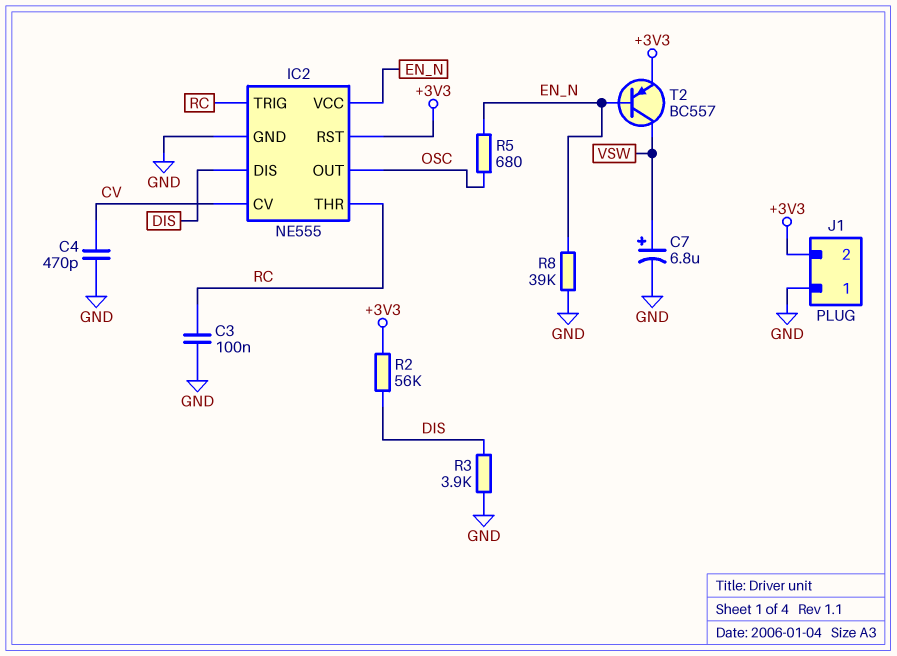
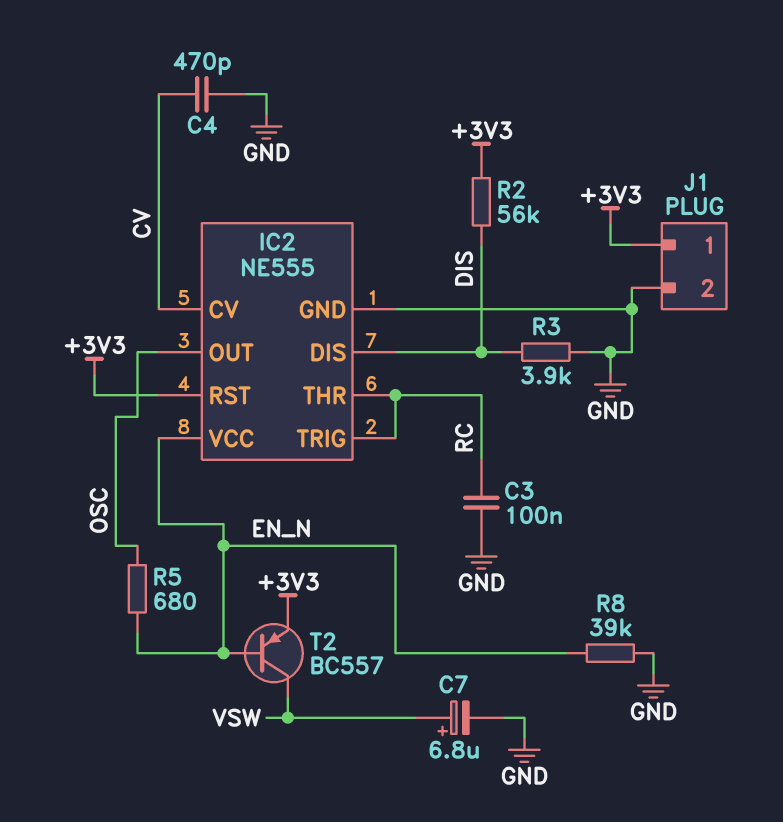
J1 pin 1: GND -> +3V3
J1 pin 2: +3V3 -> GND

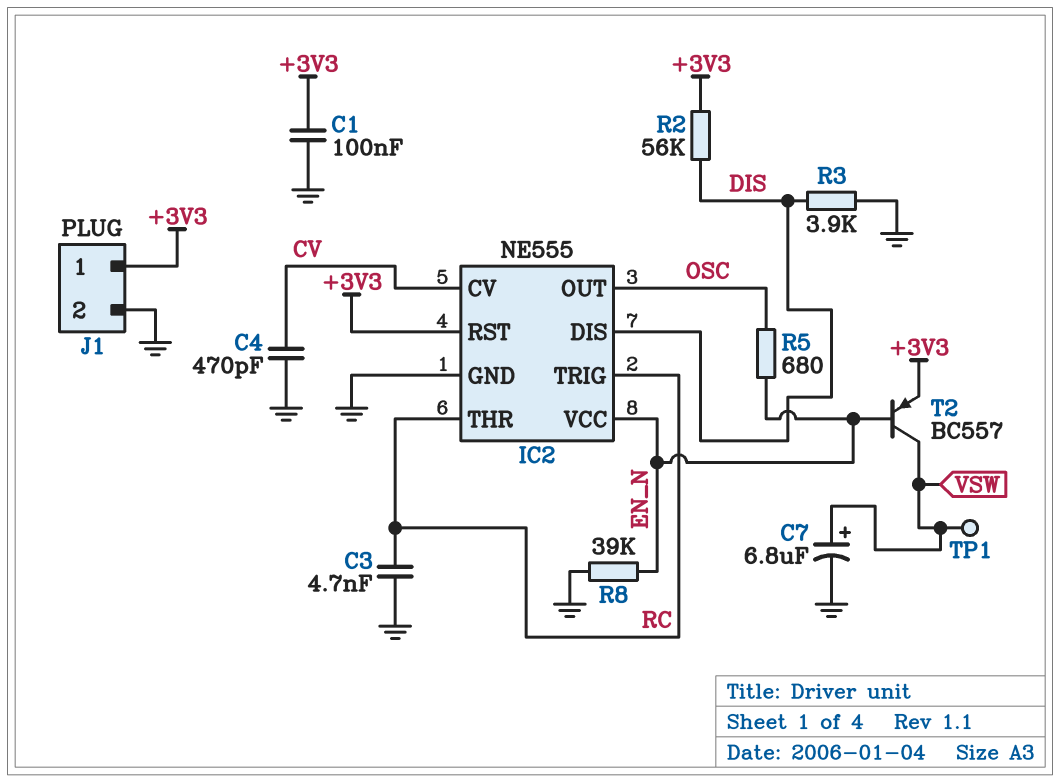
C1: none -> 100nF (+3V3, GND)
C3: 100nF (GND, RC) -> 4.7nF (GND, RC)
TP1: none -> test point (VSW)

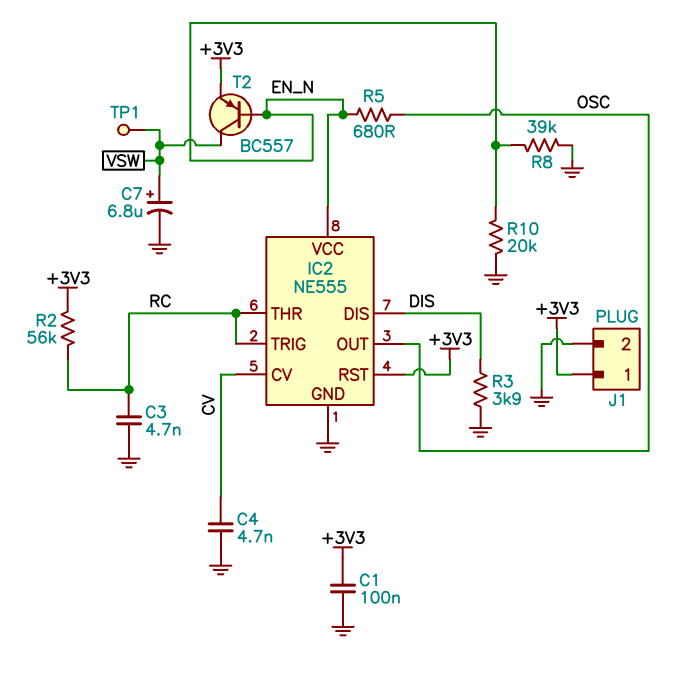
C4: 470pF (CV, GND) -> 4.7nF (CV, GND)
R2: 56k (+3V3, DIS) -> 56k (+3V3, RC)
R10: none -> 20k (EN_N, GND)

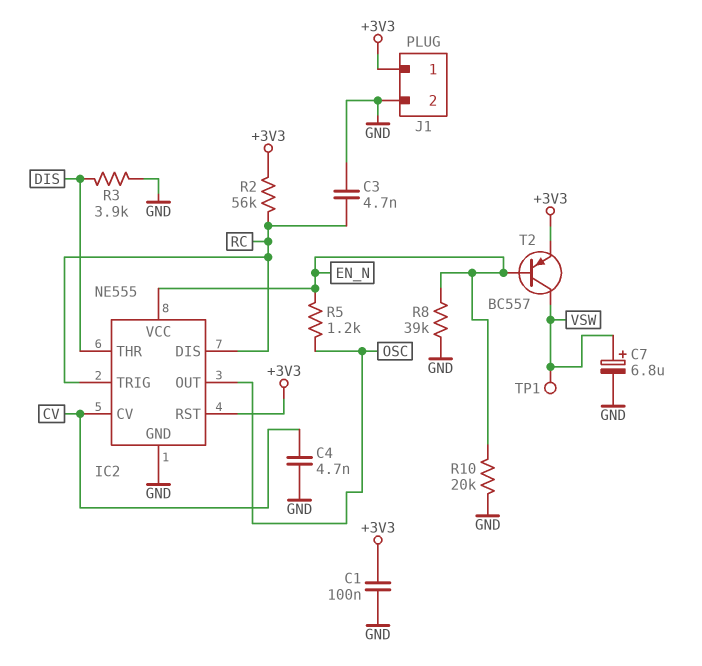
IC2 pin DIS: DIS -> RC
IC2 pin THR: RC -> DIS
R5: 680 (EN_N, OSC) -> 1.2k (EN_N, OSC)

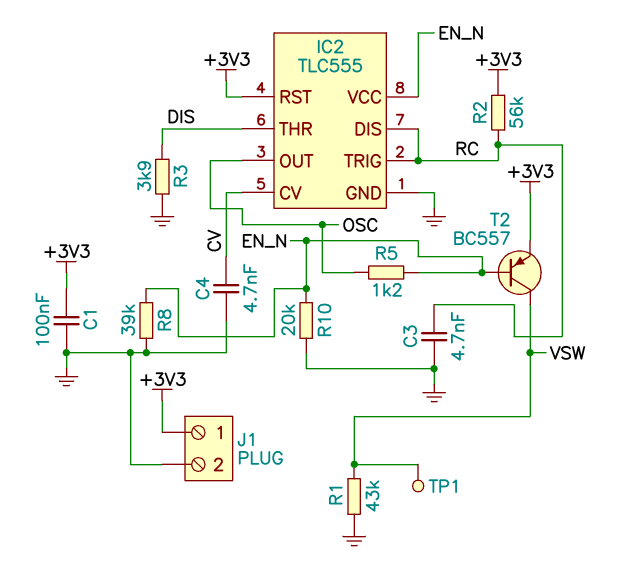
C7: 6.8uF (plus VSW, minus GND) -> none
IC2: NE555 -> TLC555
R1: none -> 43k (GND, VSW)

